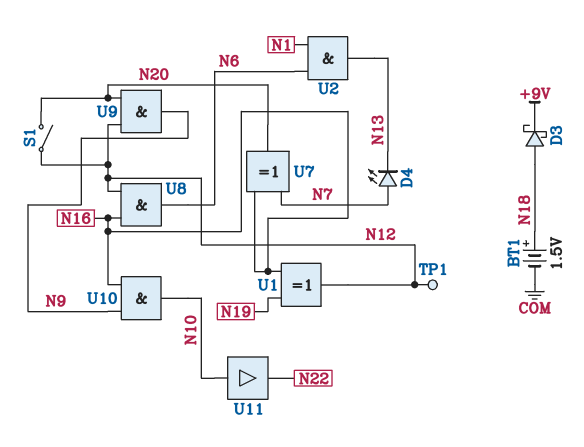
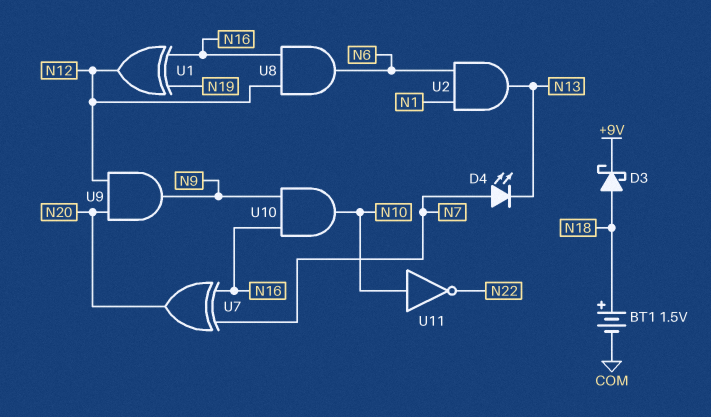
S1: switch (N12, N20) -> none
TP1: test point (N12) -> none
U11: buffer (in N10, out N22) -> NOT (in N10, out N22)

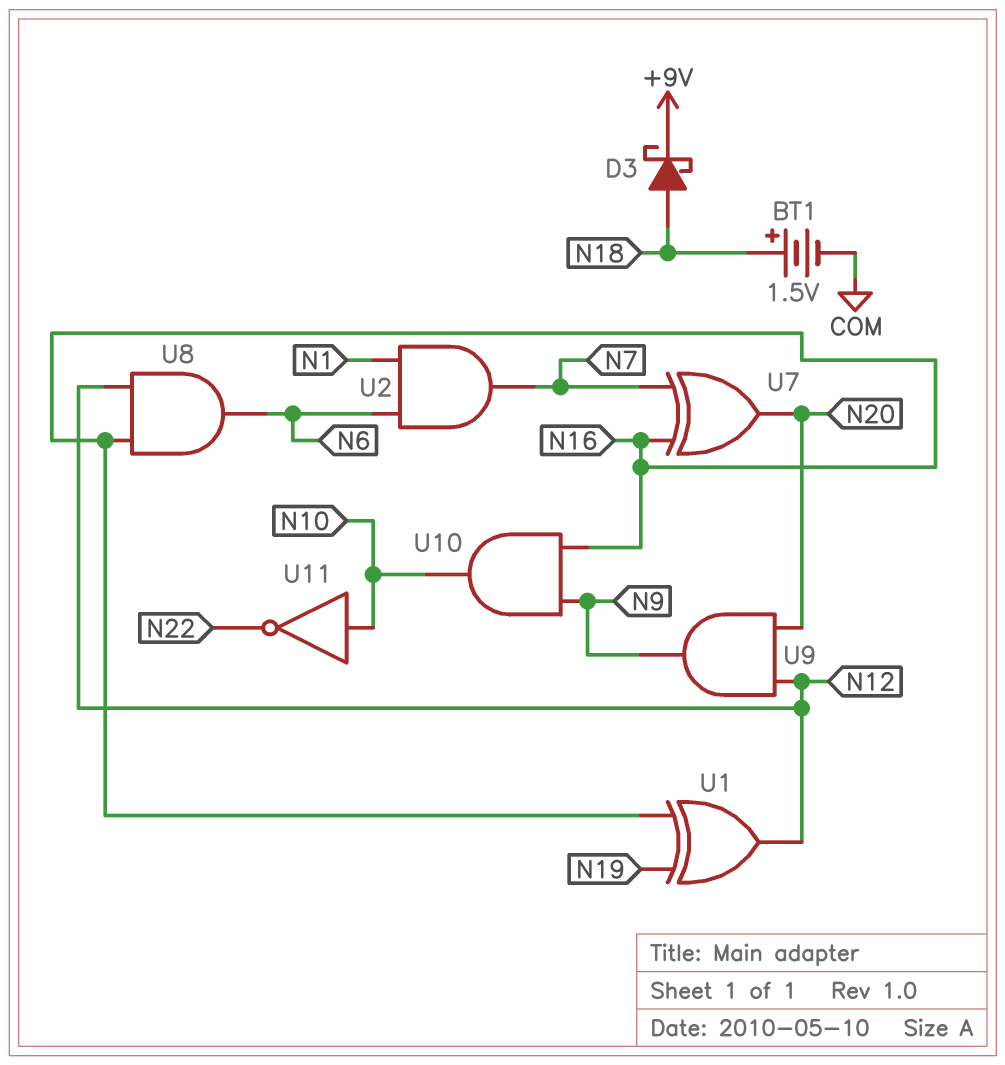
D4: LED (A N7, K N13) -> none
U2: AND (in N1, in N6, out N13) -> AND (in N1, in N6, out N7)

